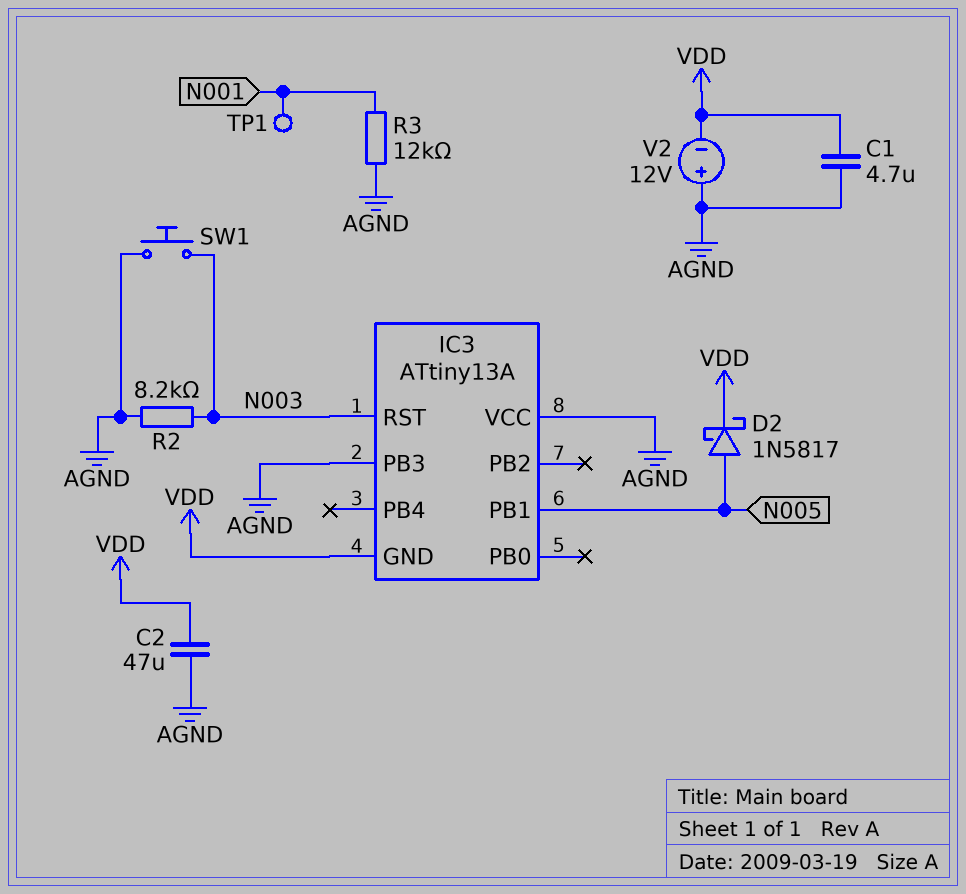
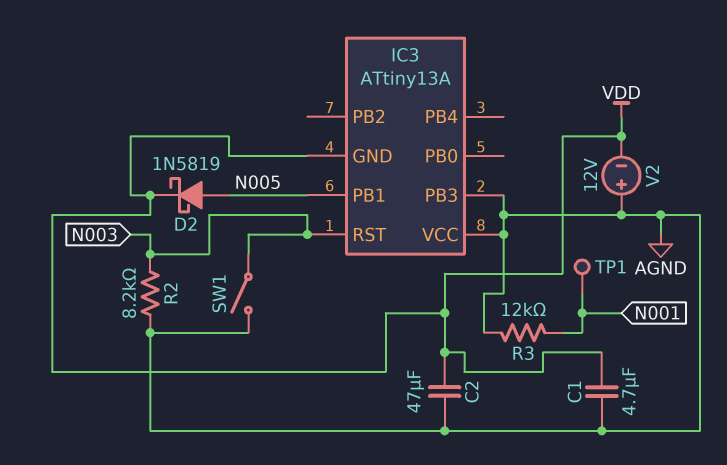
D2: schottky 1N5817 (A N005, K VDD) -> schottky 1N5819 (A N005, K VDD)
SW1: button (AGND, N003) -> switch (AGND, N003)

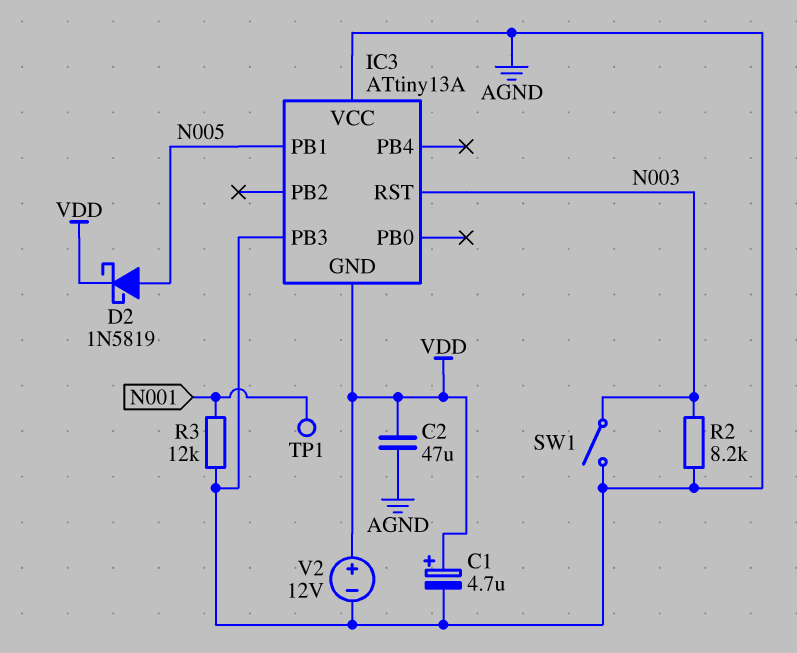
C1: 4.7uF (AGND, VDD) -> 4.7uF (plus VDD, minus AGND)
V2: 12V (plus AGND, minus VDD) -> 12V (plus VDD, minus AGND)

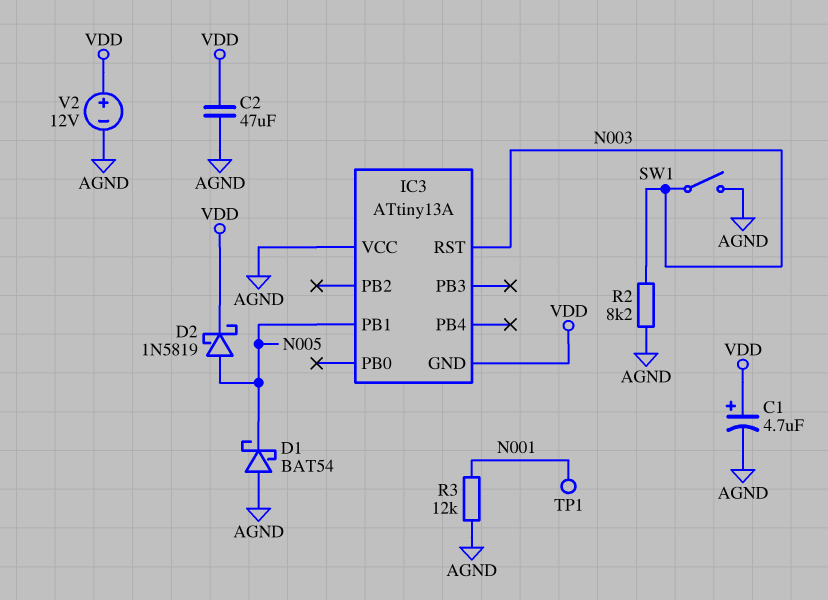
D1: none -> schottky BAT54 (A AGND, K N005)
IC3 pin PB3: AGND -> none

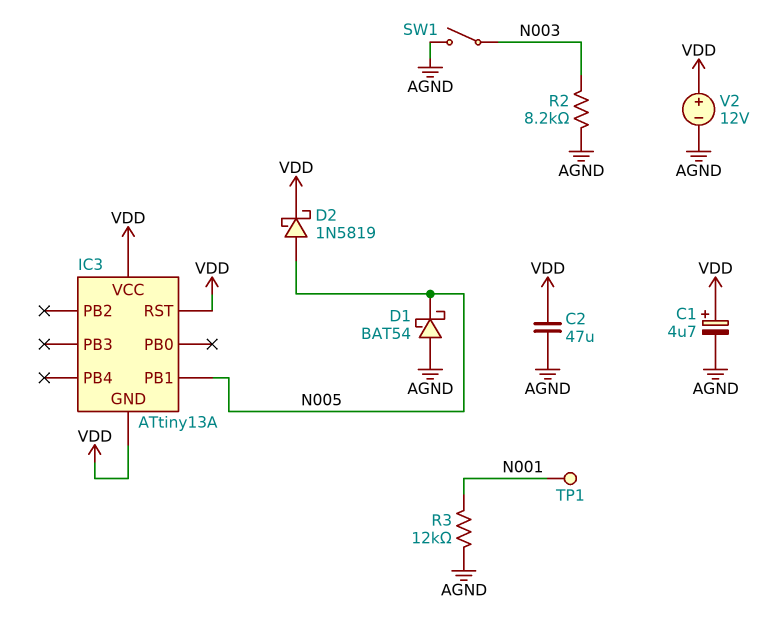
IC3 pin RST: N003 -> VDD
IC3 pin VCC: AGND -> VDD

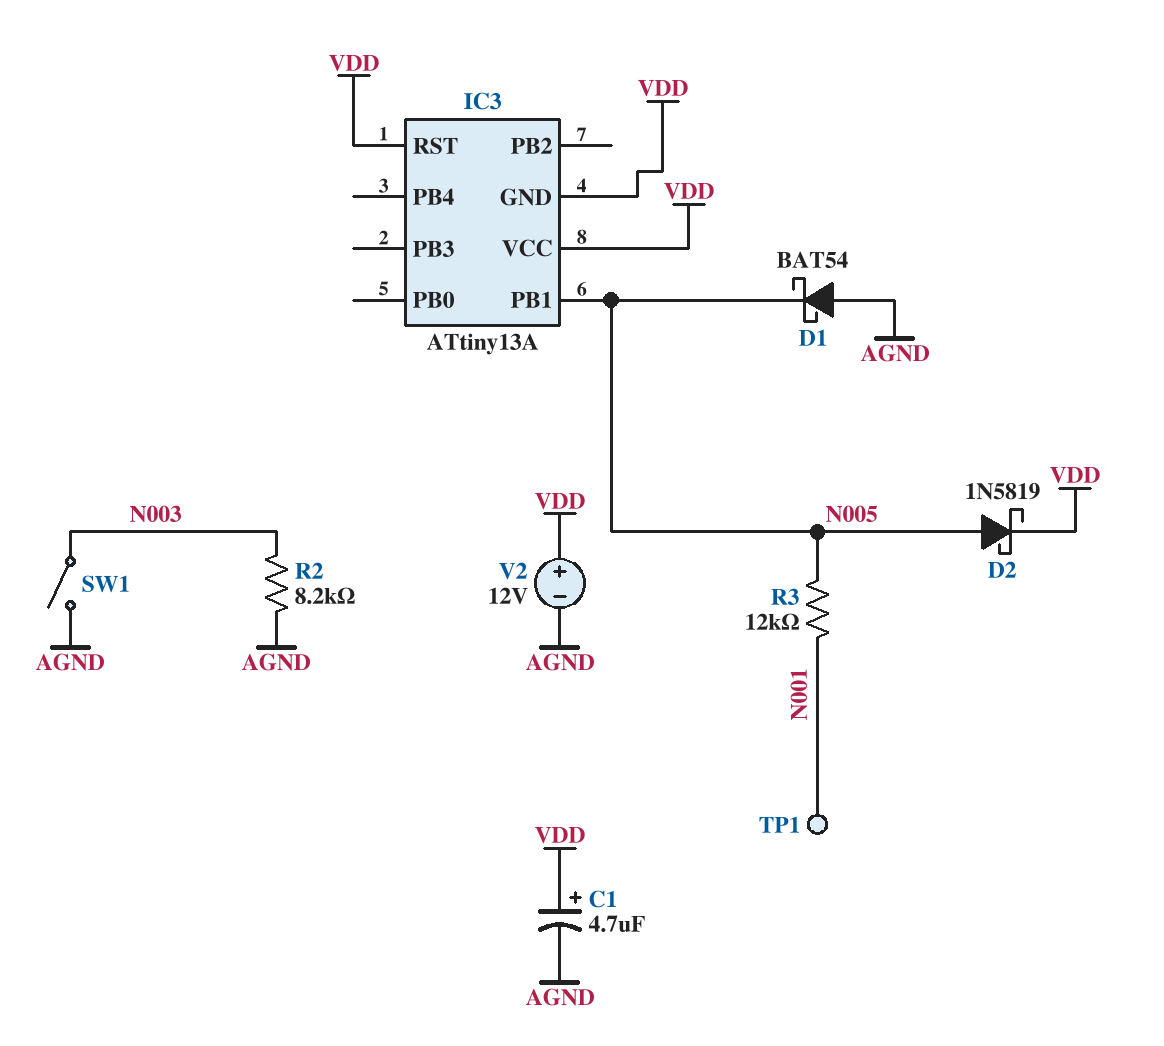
C2: 47uF (AGND, VDD) -> none
R3: 12k (AGND, N001) -> 12k (N001, N005)

